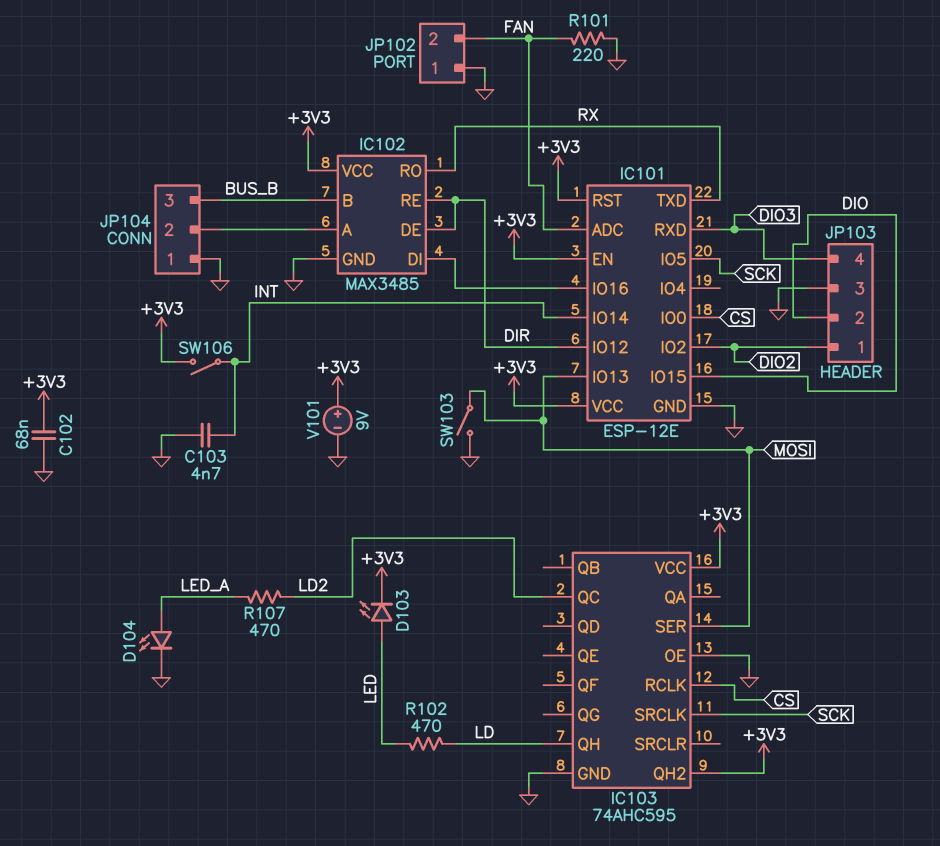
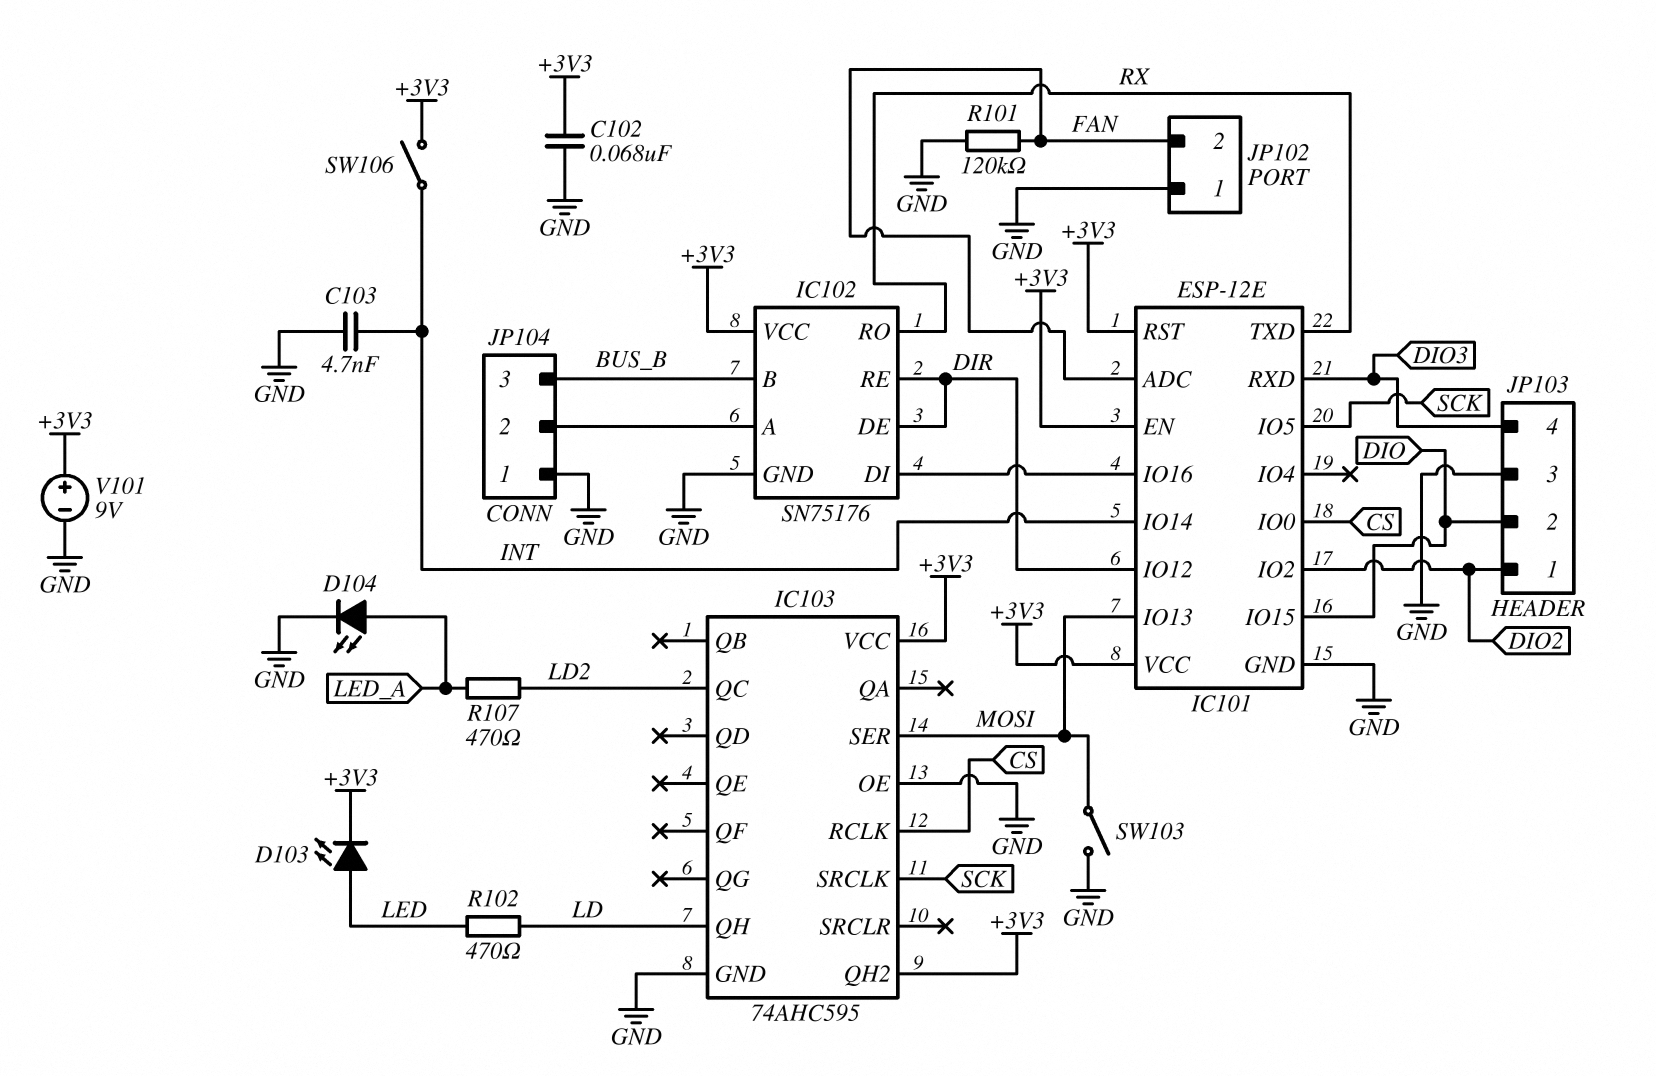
IC102: MAX3485 -> SN75176
R101: 220 (FAN, GND) -> 120k (FAN, GND)

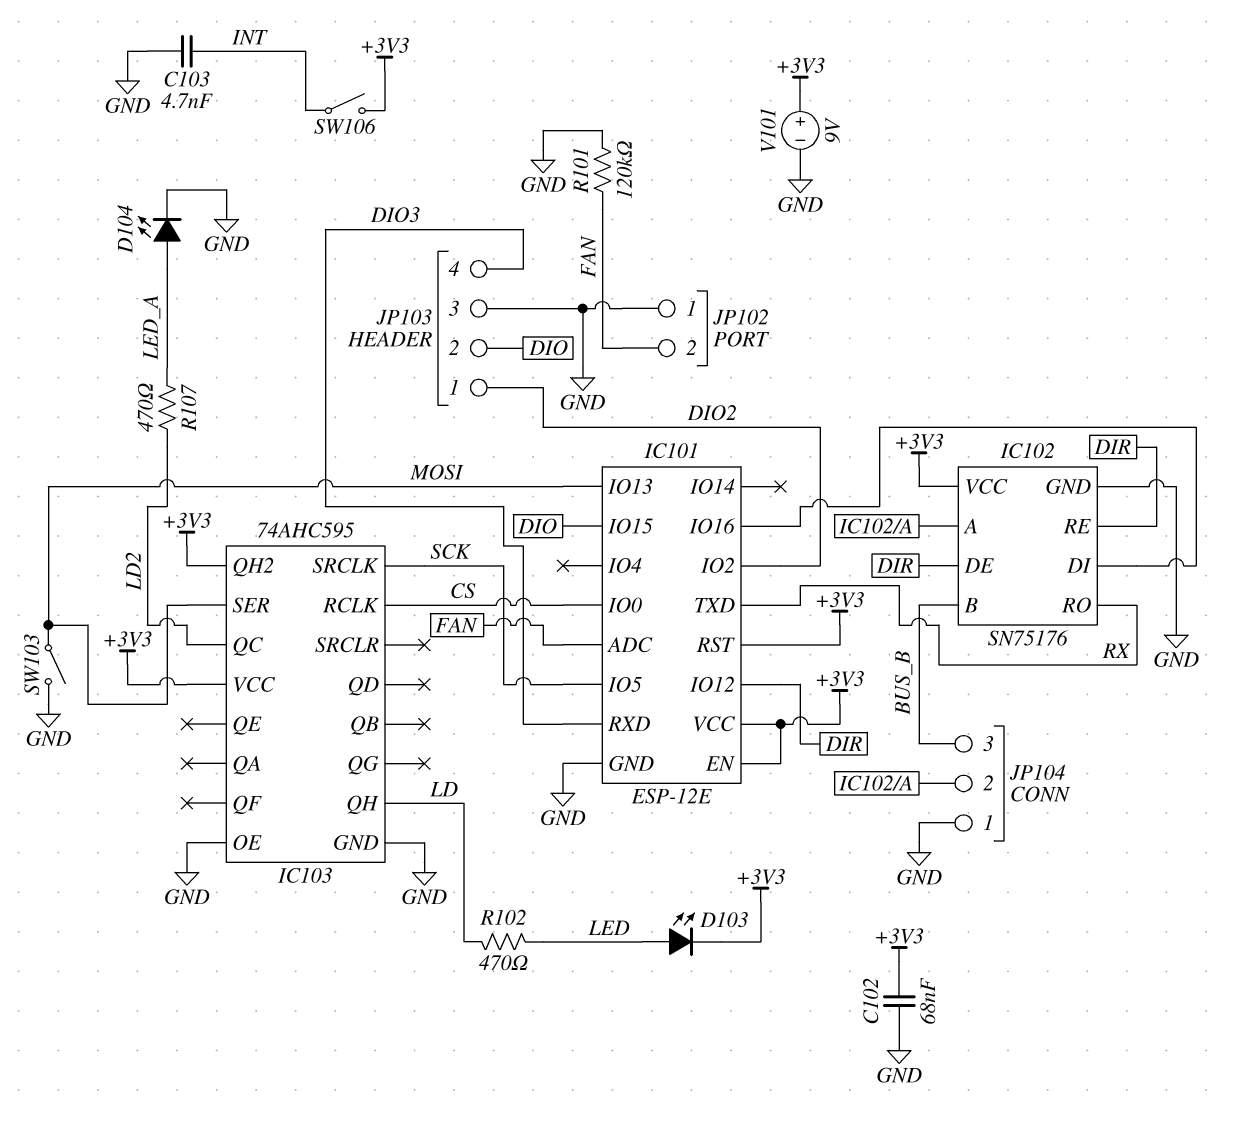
IC101 pin IO14: INT -> none

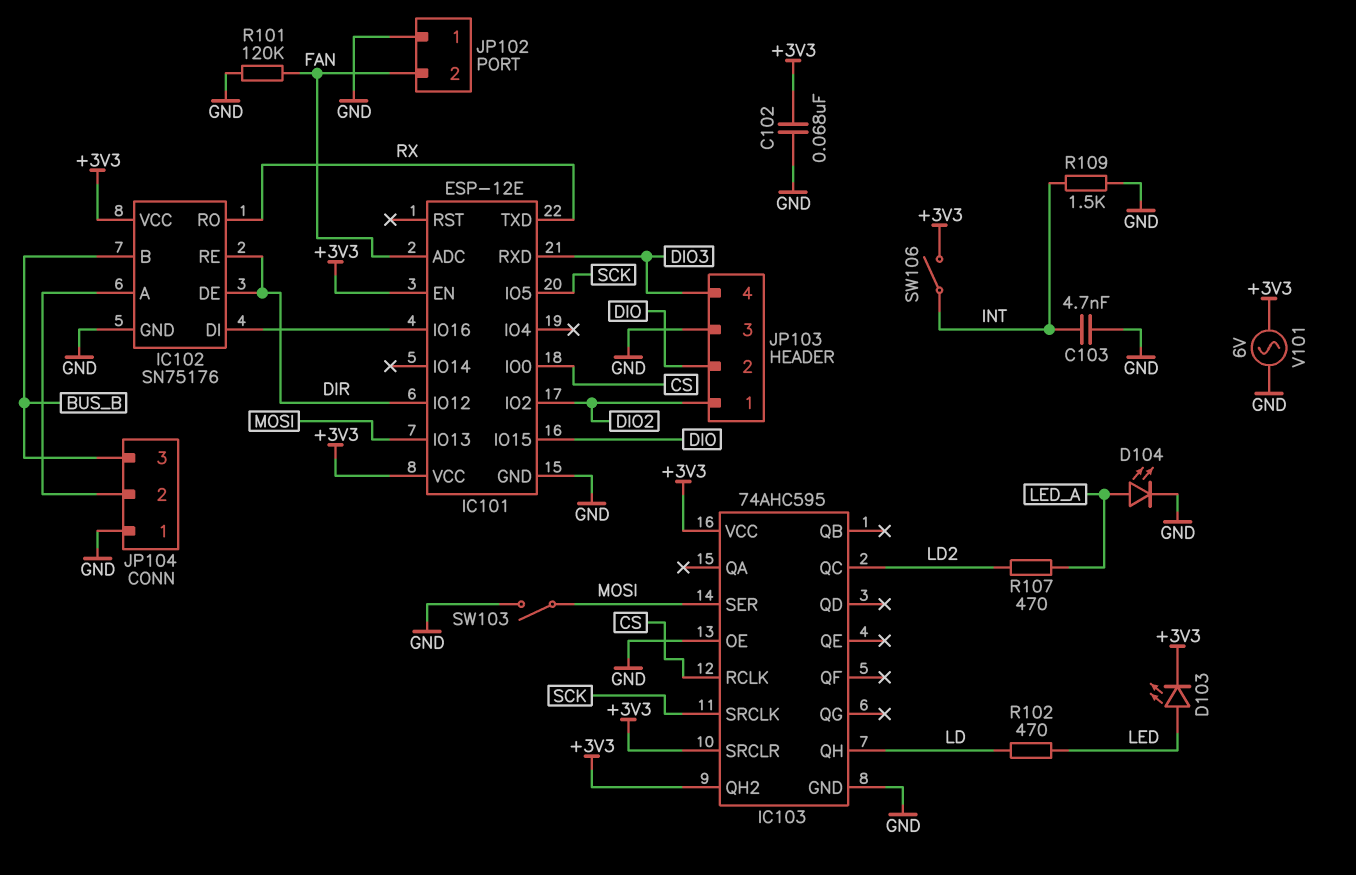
IC101 pin RST: +3V3 -> none
IC103 pin SRCLR: none -> +3V3
R109: none -> 1.5k (GND, INT)
V101: 9V (plus +3V3, minus GND) -> AC 6V (+3V3, GND)

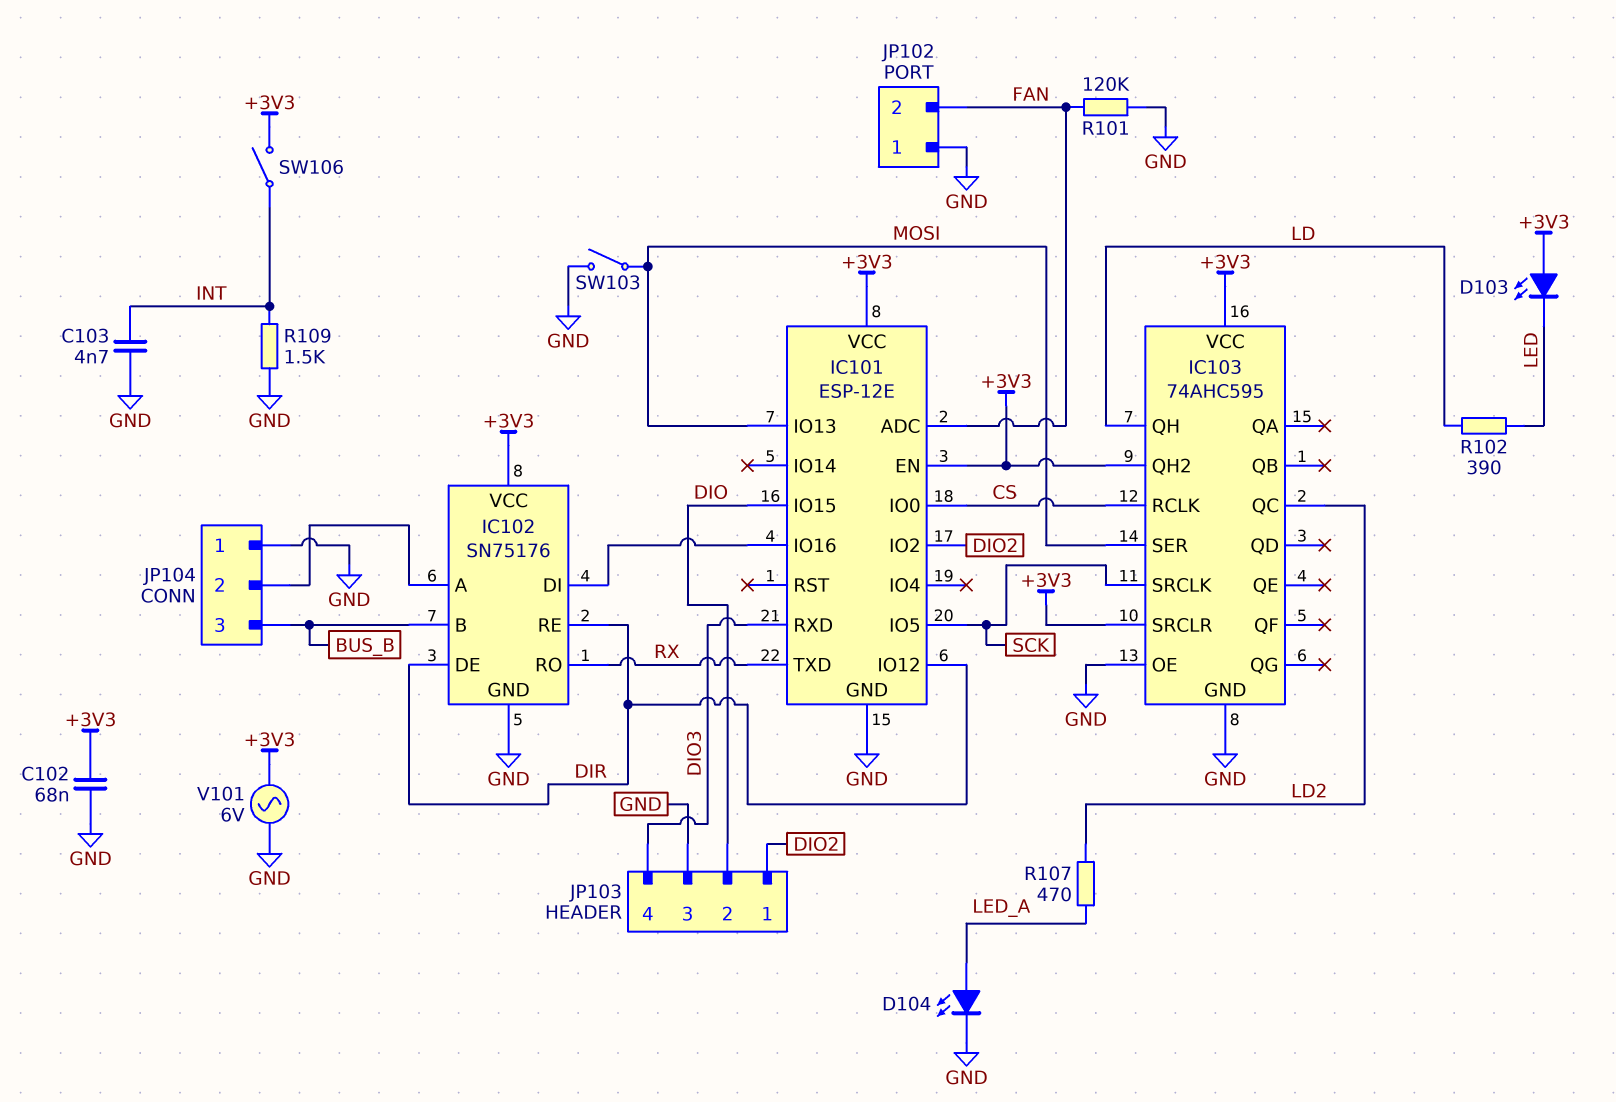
D103: LED (A LED, K +3V3) -> LED (A +3V3, K LED)
R102: 470 (LD, LED) -> 390 (LD, LED)

